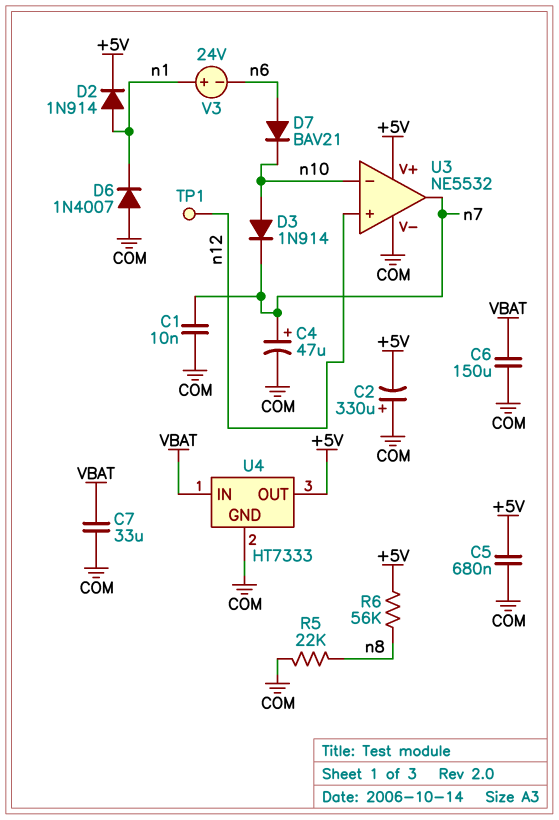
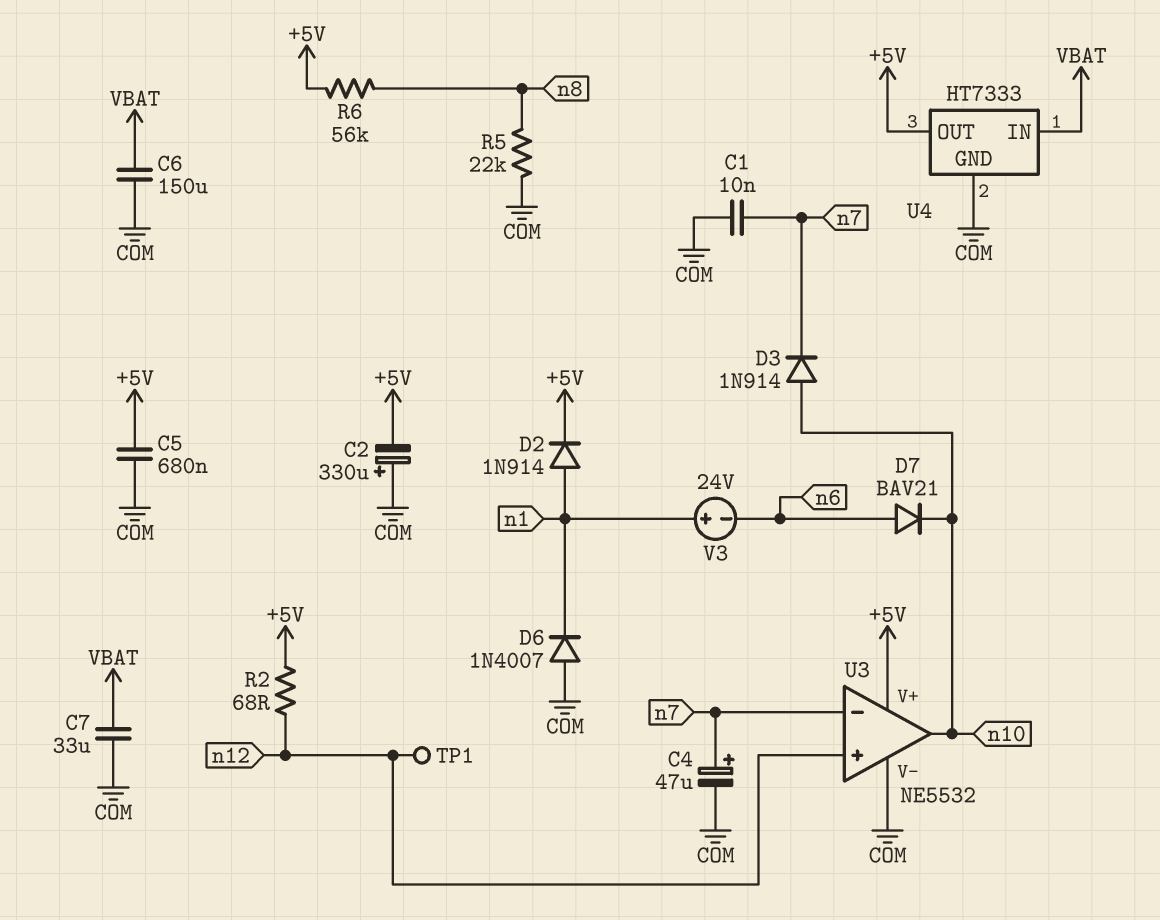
R2: none -> 68 (+5V, n12)
U3 pin in-: n10 -> n7
U3 pin out: n7 -> n10

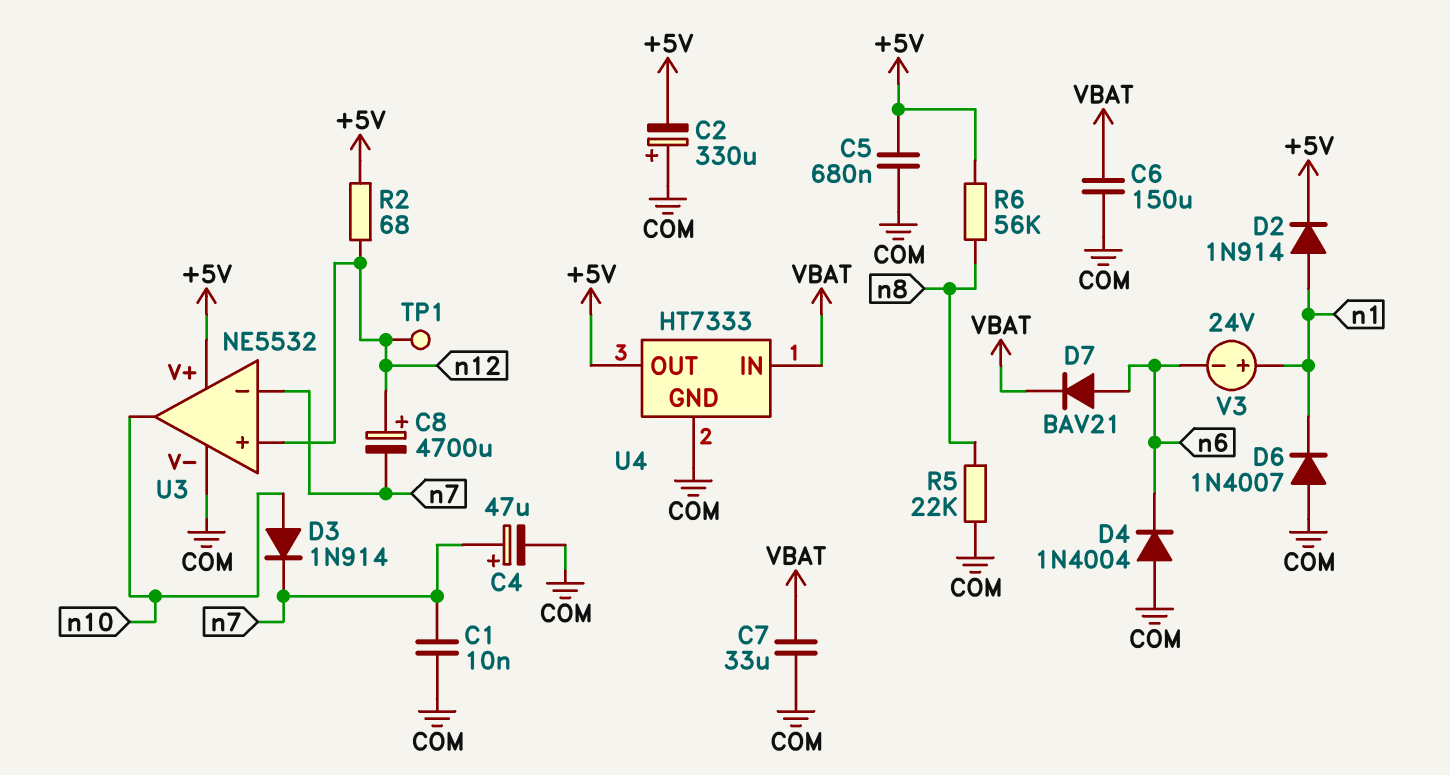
C8: none -> 4700uF (plus n12, minus n7)
D4: none -> diode 1N4004 (A COM, K n6)
D7: diode BAV21 (A n6, K n10) -> diode BAV21 (A n6, K VBAT)

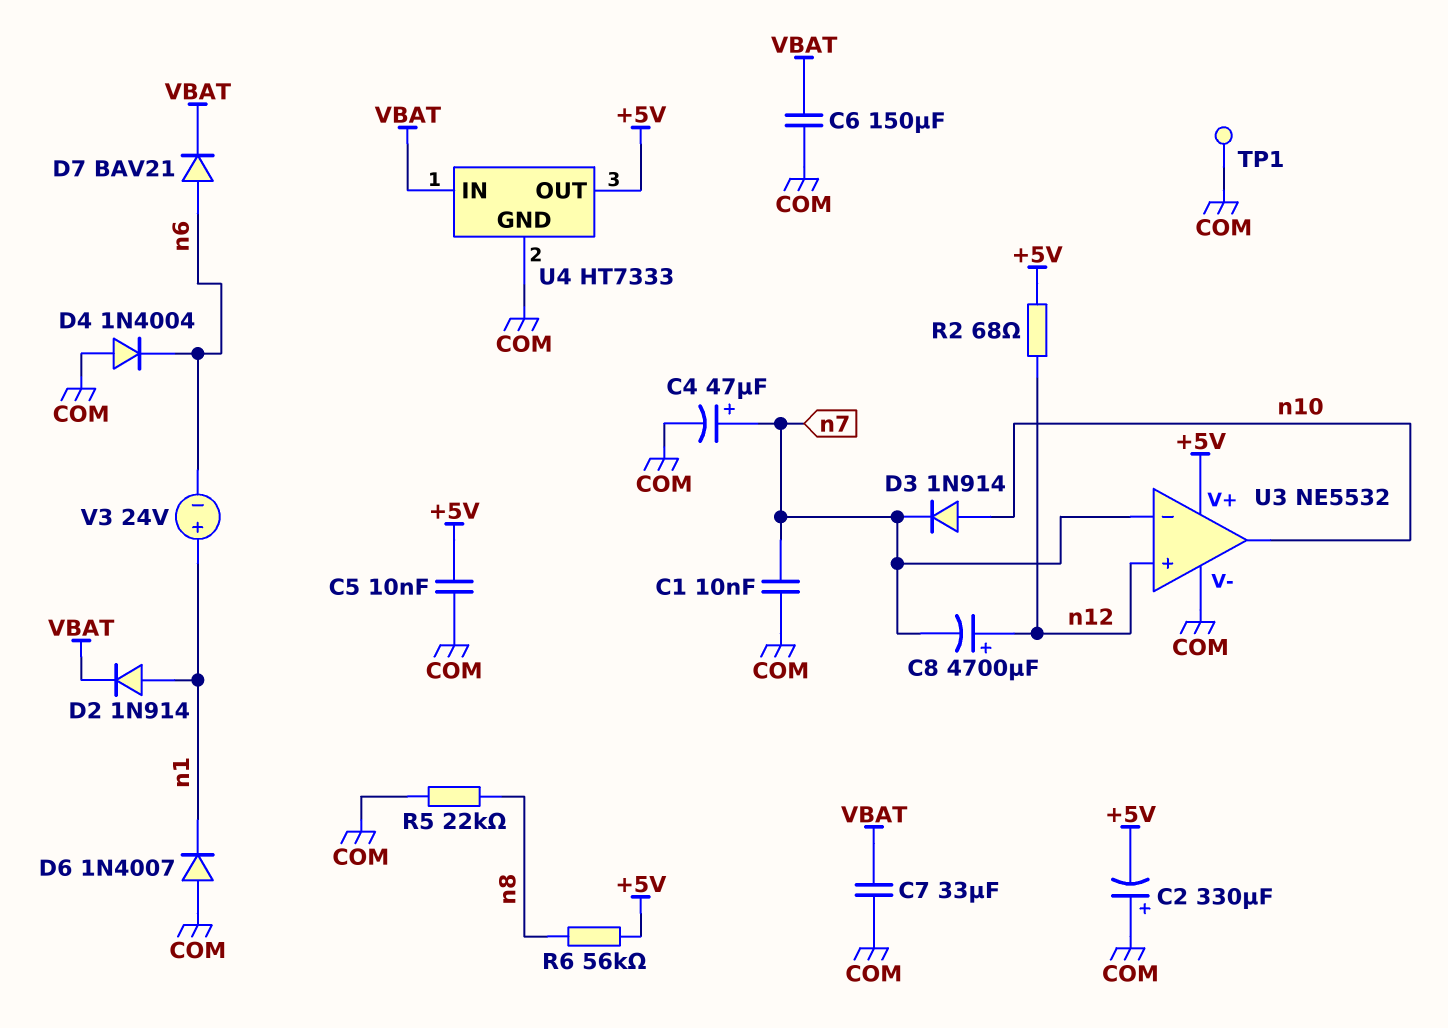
C5: 680nF (+5V, COM) -> 10nF (+5V, COM)
D2: diode 1N914 (A n1, K +5V) -> diode 1N914 (A n1, K VBAT)
TP1: test point (n12) -> test point (COM)

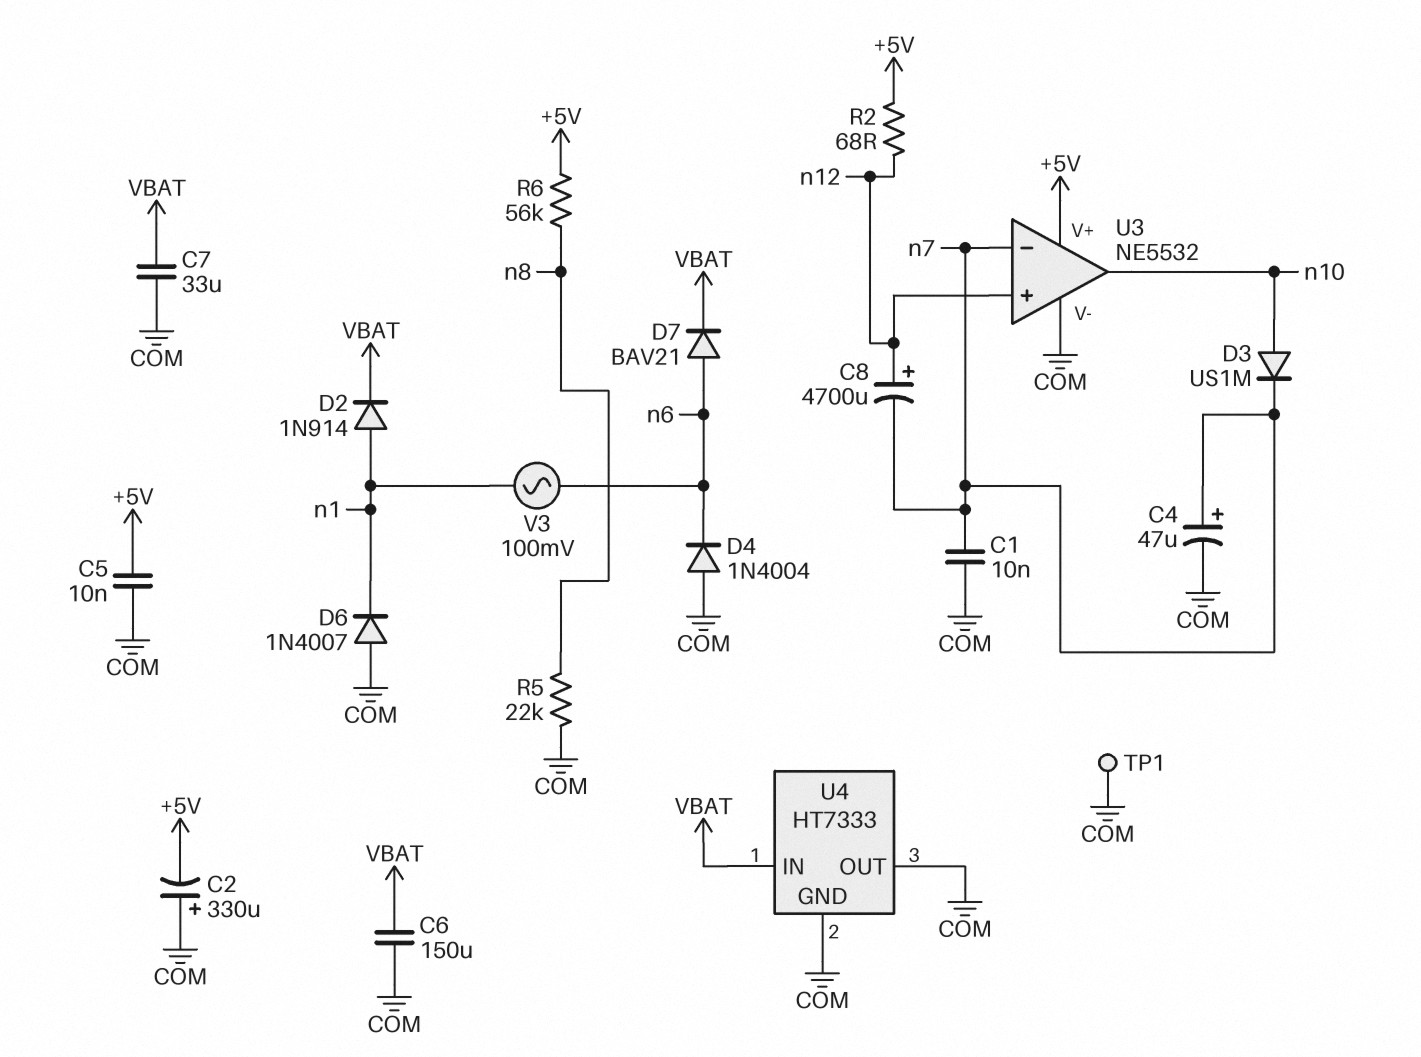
D3: diode 1N914 (A n10, K n7) -> diode US1M (A n10, K n7)
U4 pin OUT: +5V -> COM
V3: 24V (plus n1, minus n6) -> AC 100mV (n1, n6)

